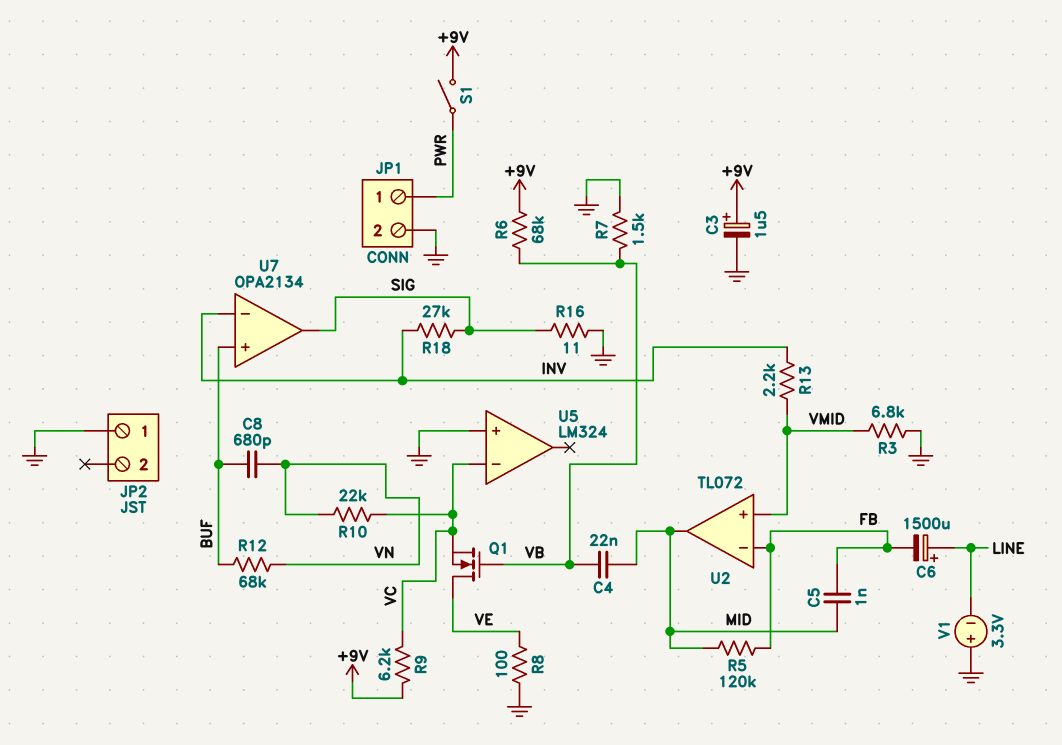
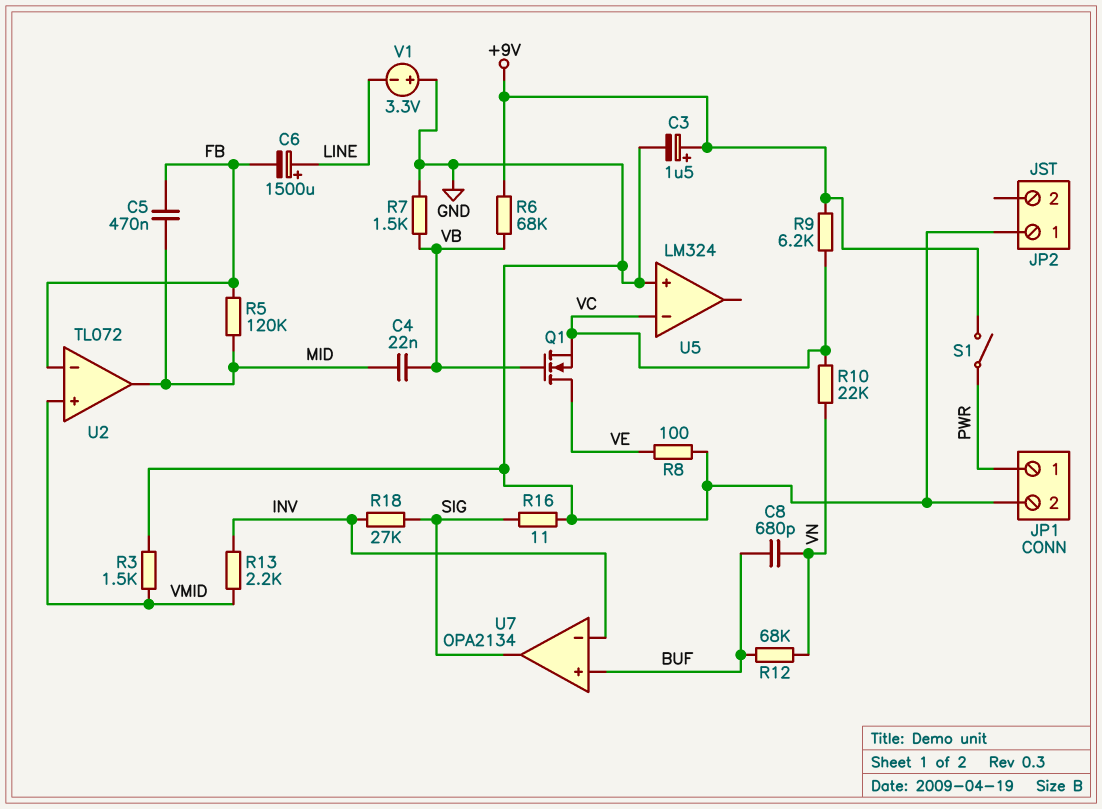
C5: 1nF (FB, MID) -> 470nF (FB, MID)
R3: 6.8k (GND, VMID) -> 1.5k (GND, VMID)

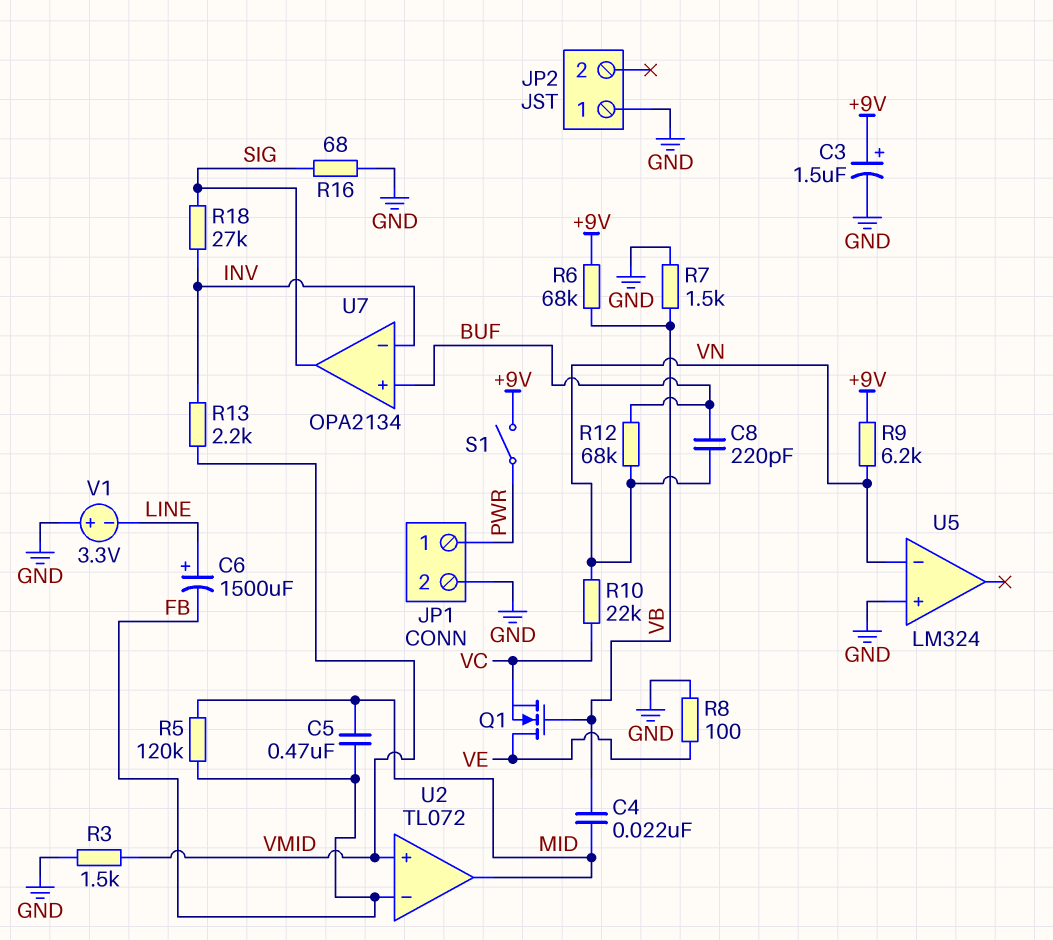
C8: 680pF (BUF, VN) -> 220pF (BUF, VN)
R9: 6.2k (+9V, VC) -> 6.2k (+9V, VN)
R16: 11 (GND, SIG) -> 68 (GND, SIG)
U5 pin in-: VC -> VN

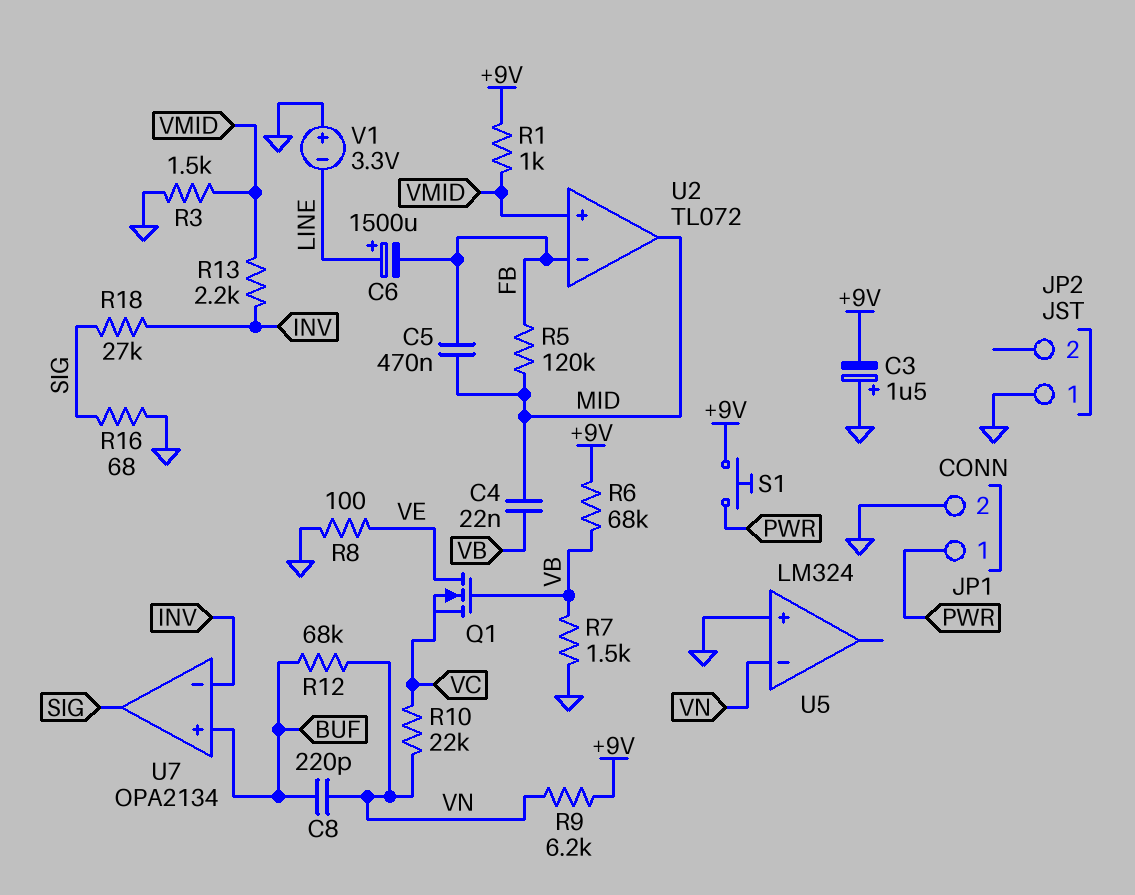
C3: 1.5uF (plus +9V, minus GND) -> 1.5uF (plus GND, minus +9V)
R1: none -> 1k (+9V, VMID)
S1: switch (+9V, PWR) -> button (+9V, PWR)

